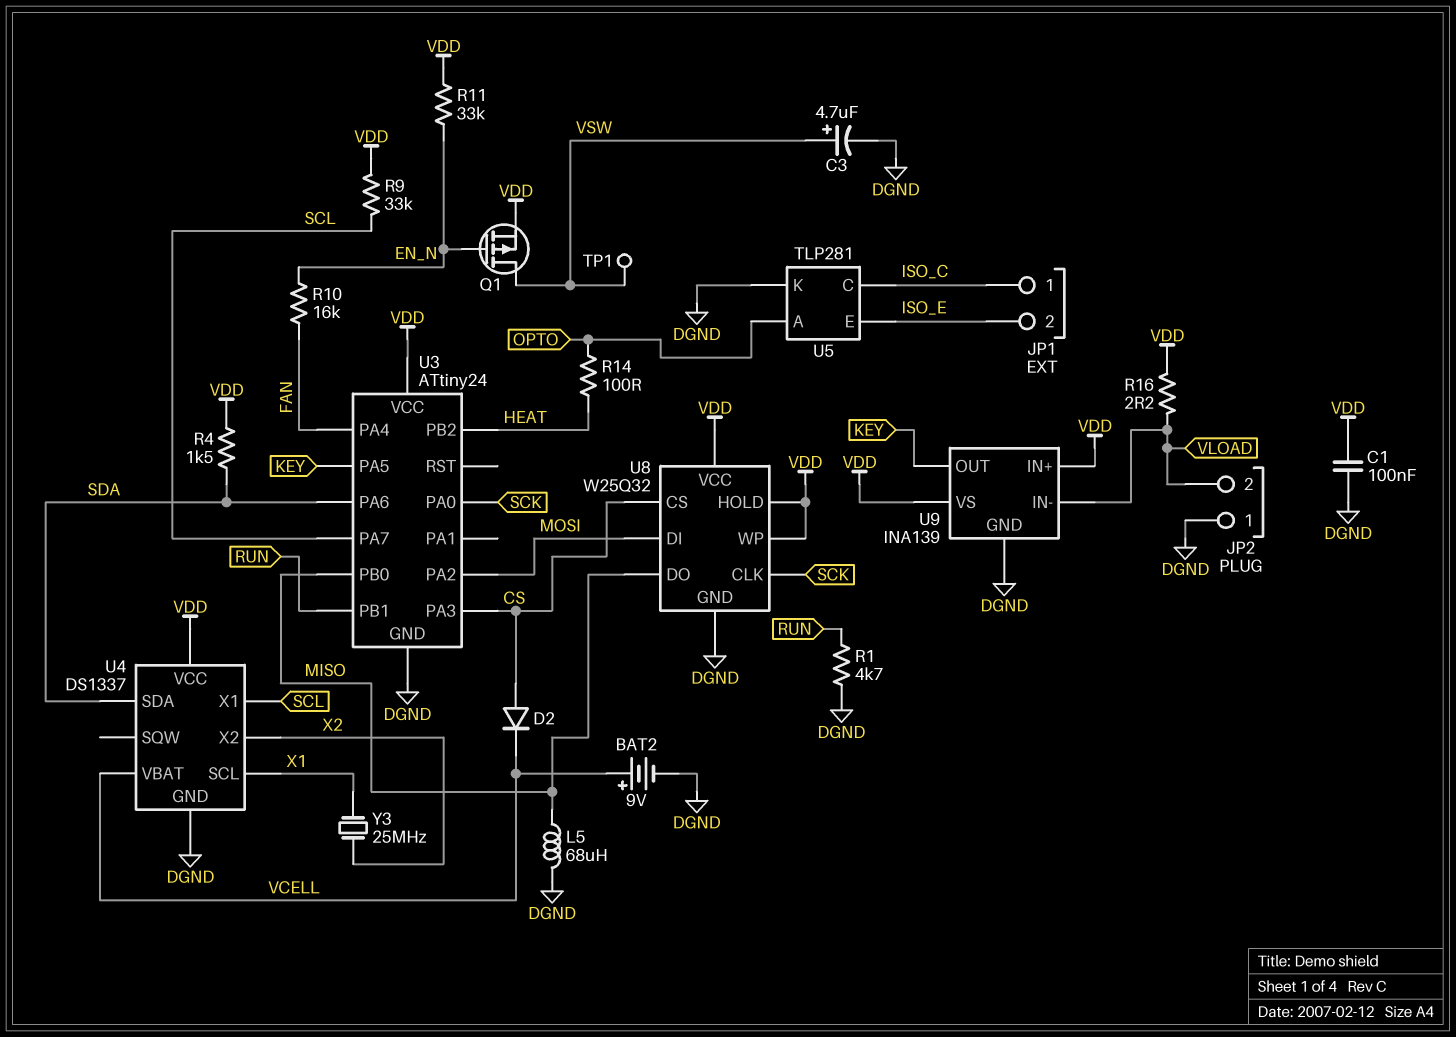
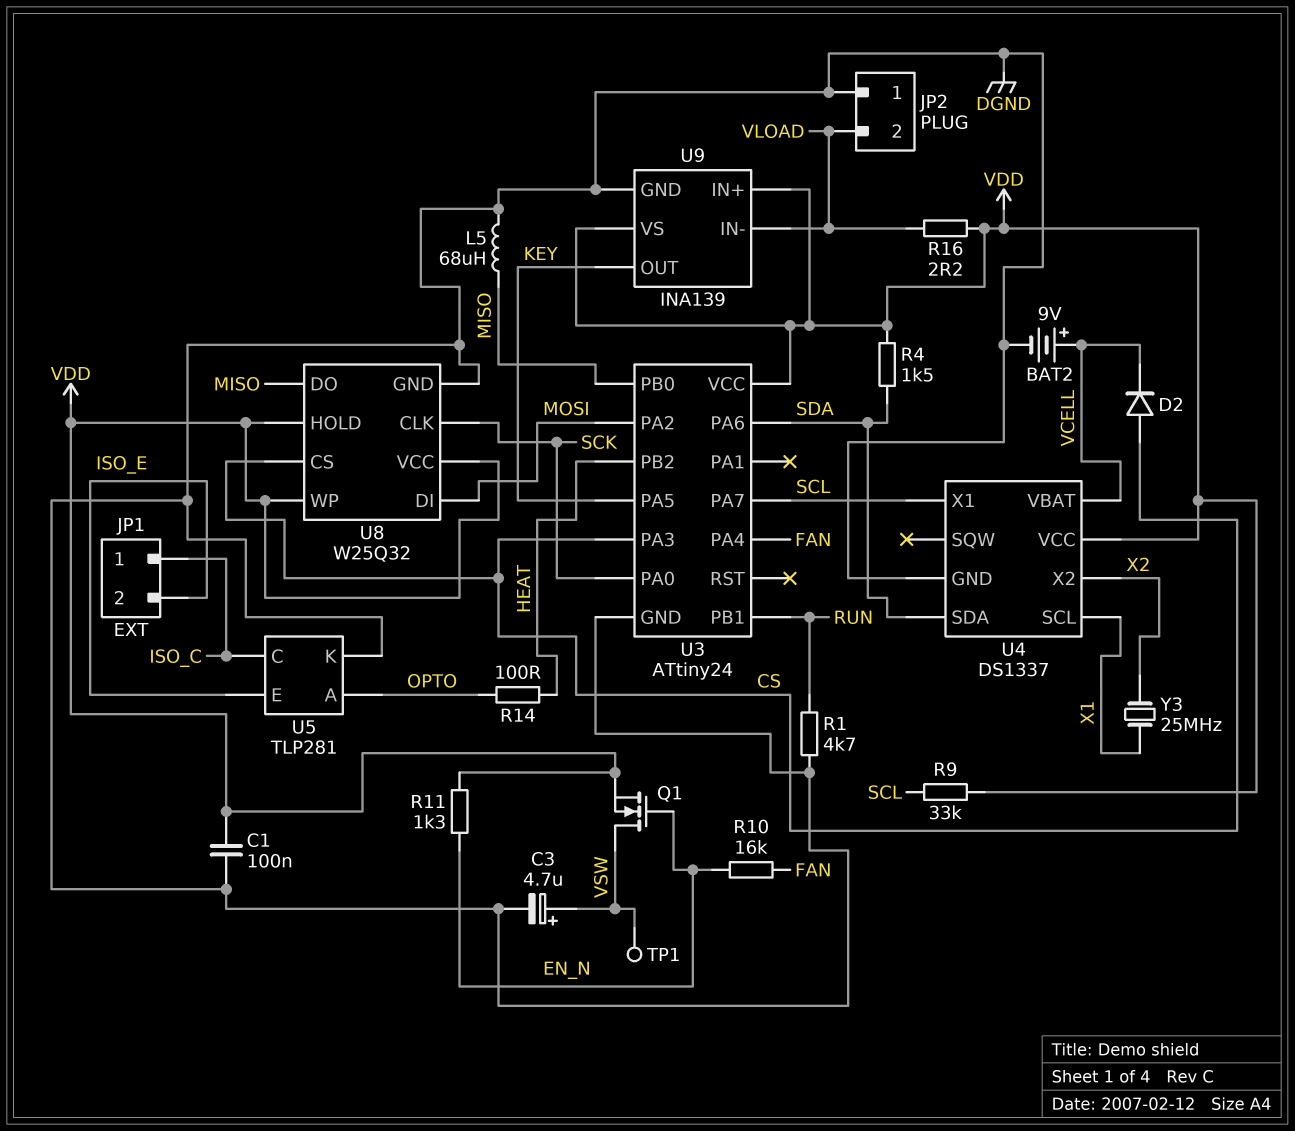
Q1: PMOS (G EN_N, D VSW, S VDD) -> NMOS (G EN_N, D VSW, S VDD)
R11: 33k (EN_N, VDD) -> 1.3k (EN_N, VDD)

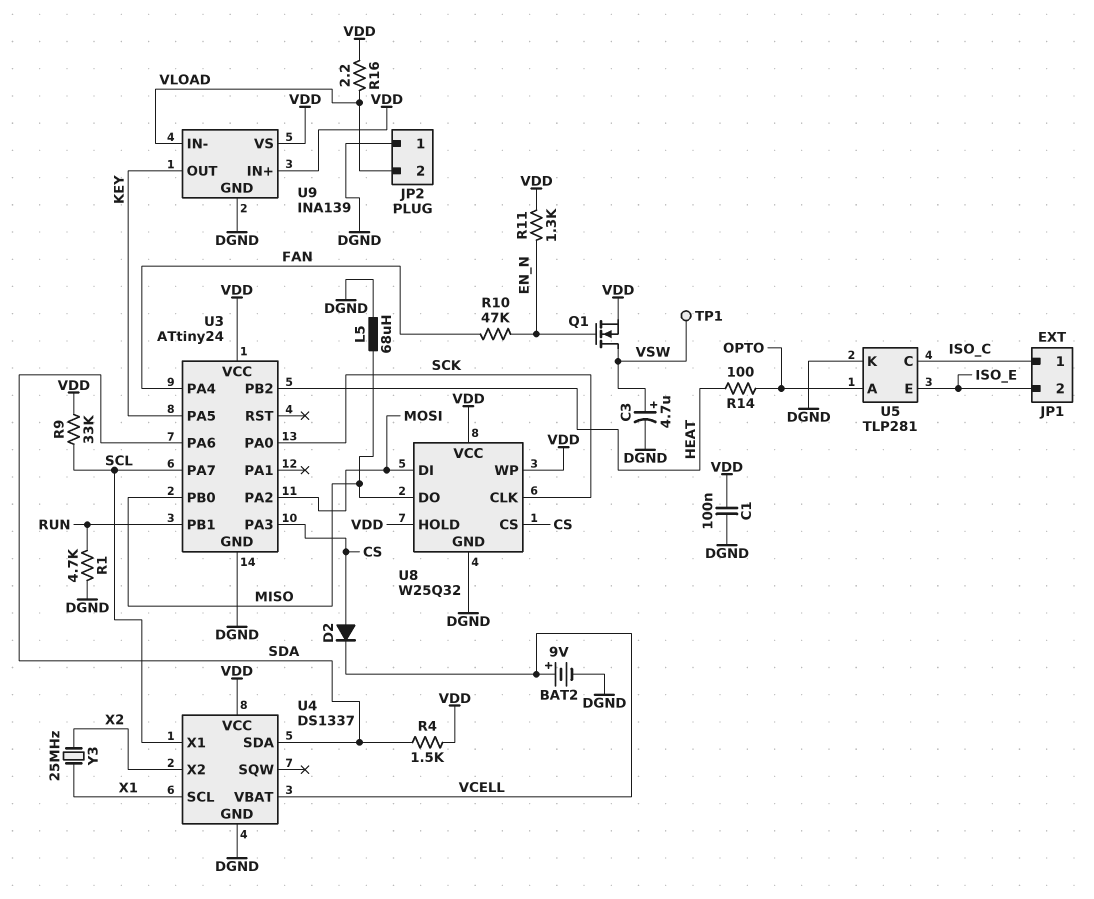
R10: 16k (EN_N, FAN) -> 47k (EN_N, FAN)

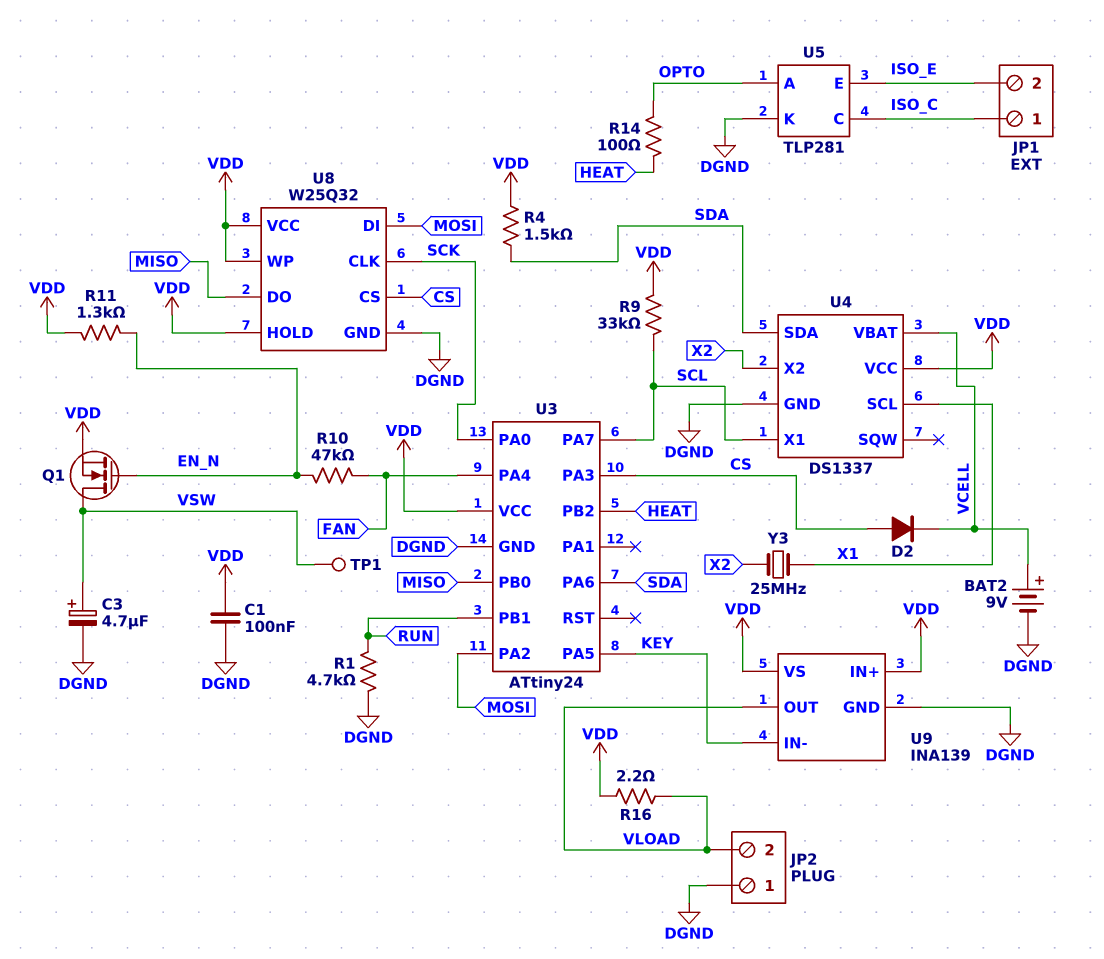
L5: 68uH (DGND, MISO) -> none
U9 pin IN-: VLOAD -> KEY
U9 pin OUT: KEY -> VLOAD

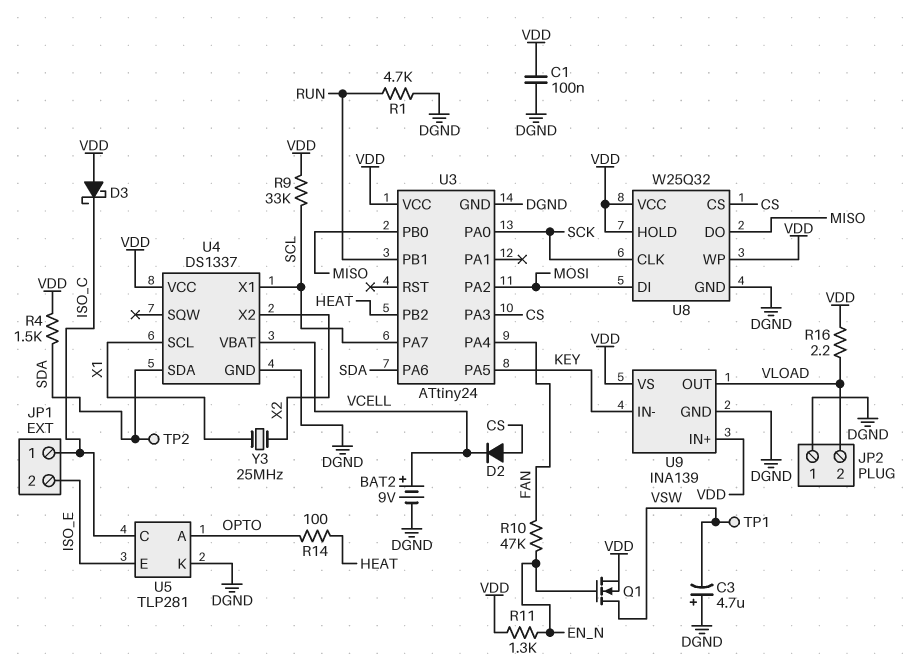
C3: 4.7uF (plus VSW, minus DGND) -> 4.7uF (plus DGND, minus VSW)
D3: none -> schottky (A VDD, K ISO_C)
TP2: none -> test point (SDA)

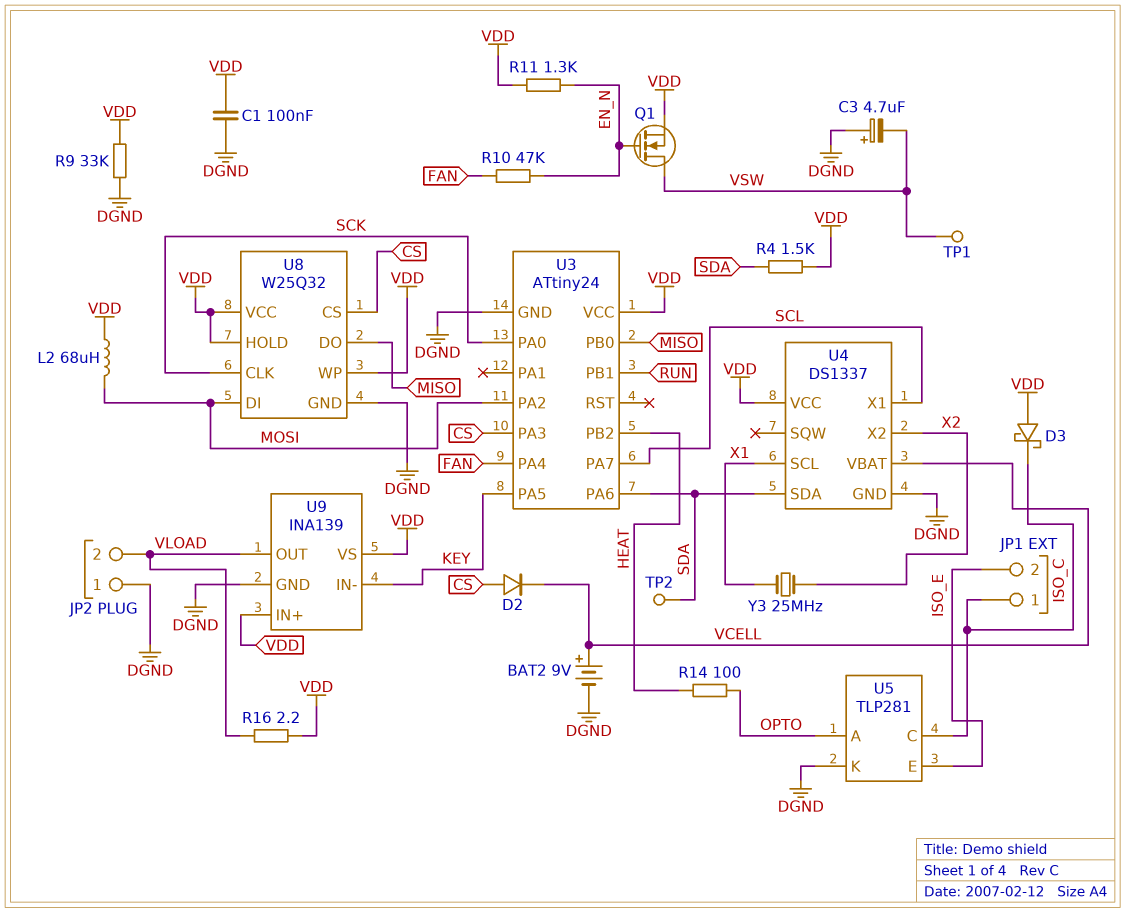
L2: none -> 68uH (MOSI, VDD)
R1: 4.7k (DGND, RUN) -> none
R9: 33k (SCL, VDD) -> 33k (DGND, VDD)

